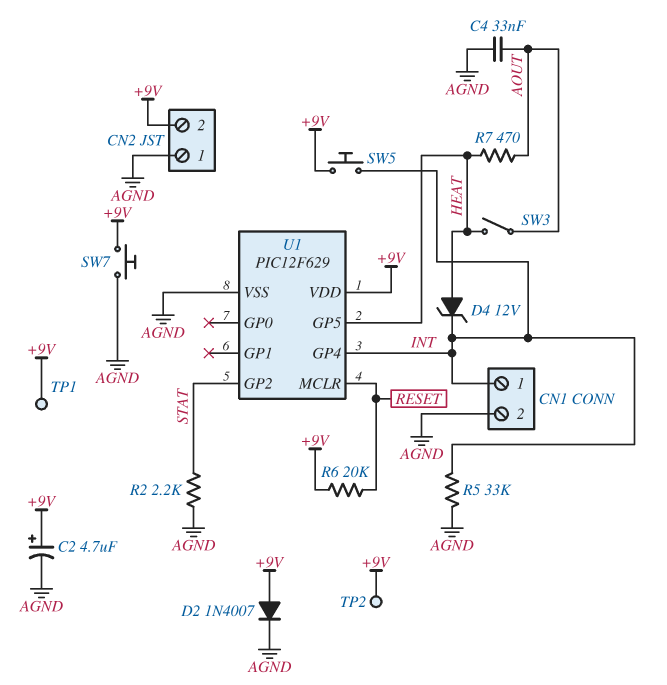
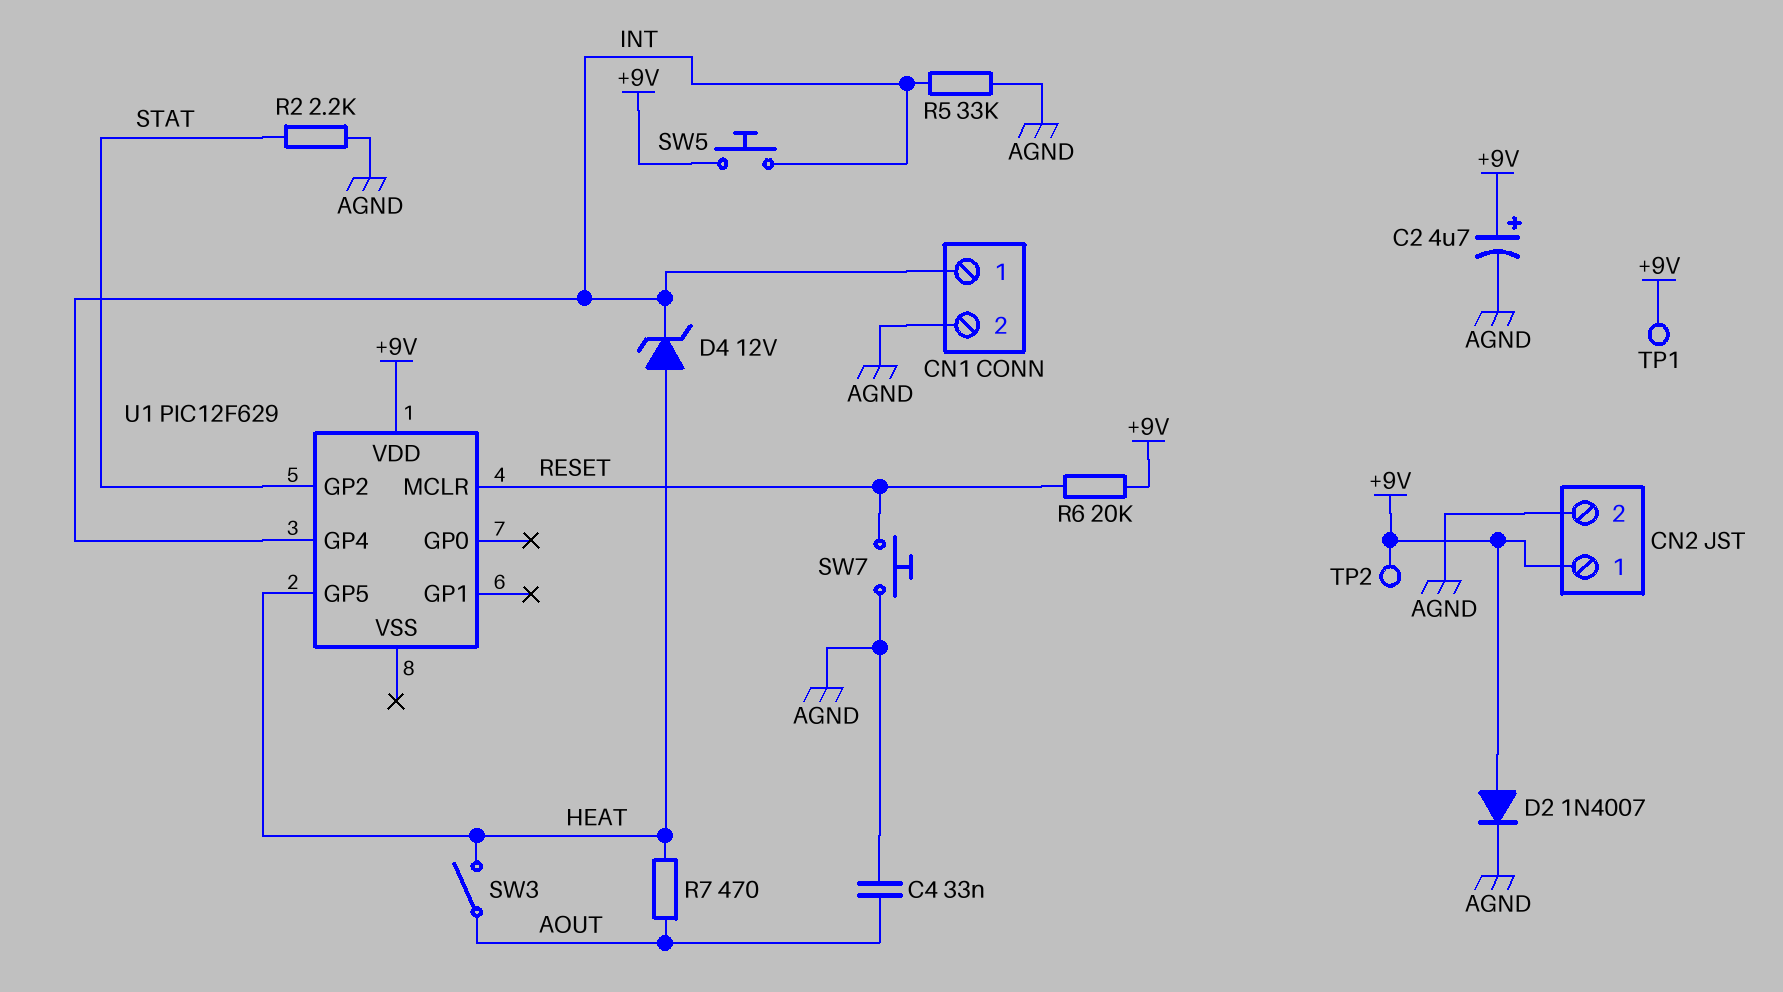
CN2 pin 1: AGND -> +9V
CN2 pin 2: +9V -> AGND
SW7: button (+9V, AGND) -> button (AGND, RESET)
U1 pin VSS: AGND -> none

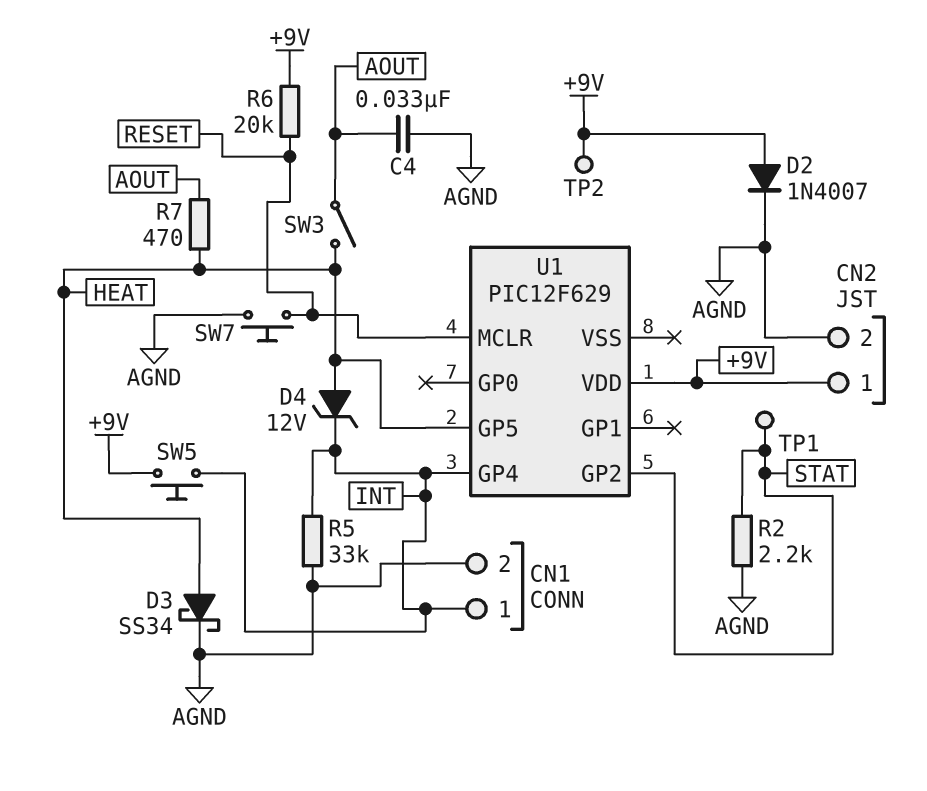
C2: 4.7uF (plus +9V, minus AGND) -> none
D3: none -> schottky SS34 (A HEAT, K AGND)
TP1: test point (+9V) -> test point (STAT)

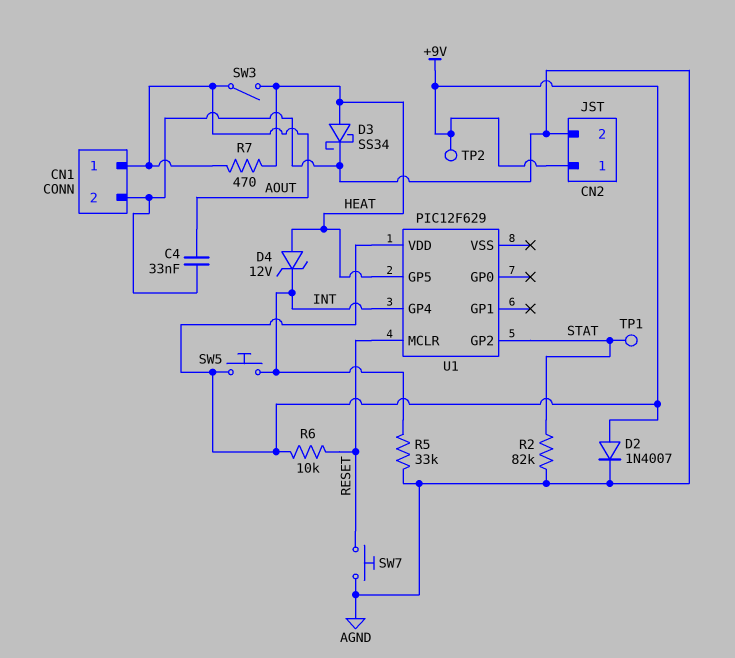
CN1 pin 1: INT -> AOUT
R2: 2.2k (AGND, STAT) -> 82k (AGND, STAT)
R6: 20k (+9V, RESET) -> 10k (+9V, RESET)

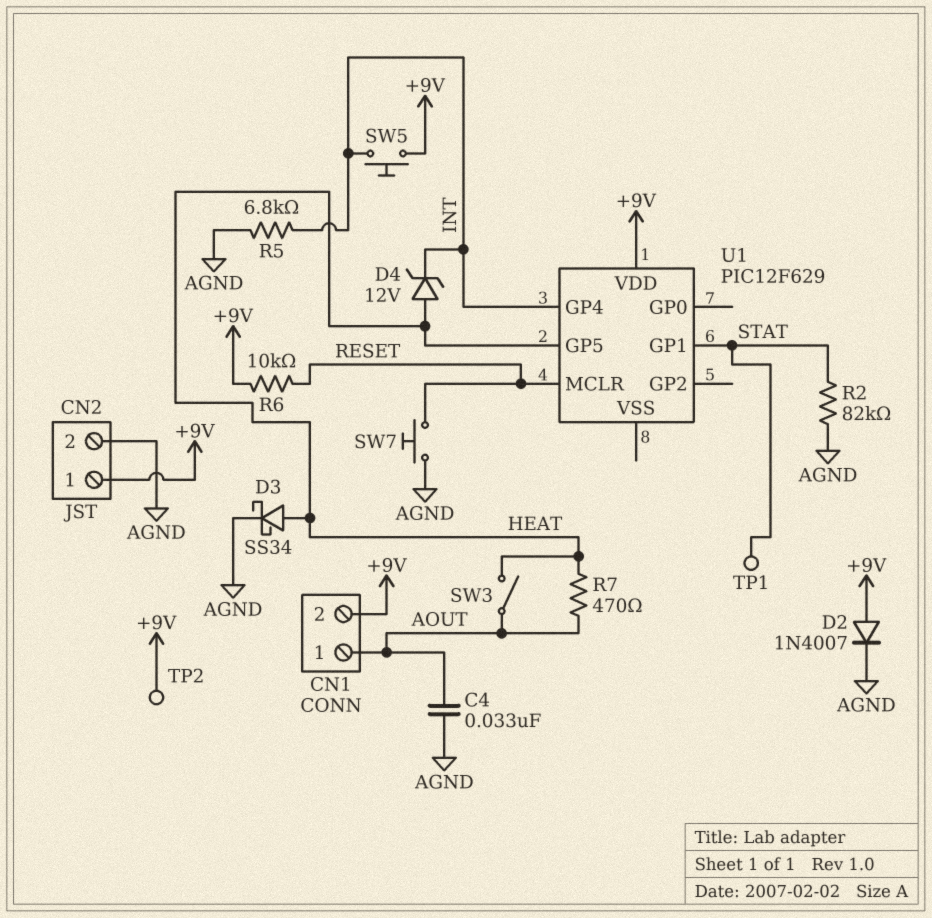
CN1 pin 2: AGND -> +9V
R5: 33k (AGND, INT) -> 6.8k (AGND, INT)
U1 pin GP1: none -> STAT
U1 pin GP2: STAT -> none

